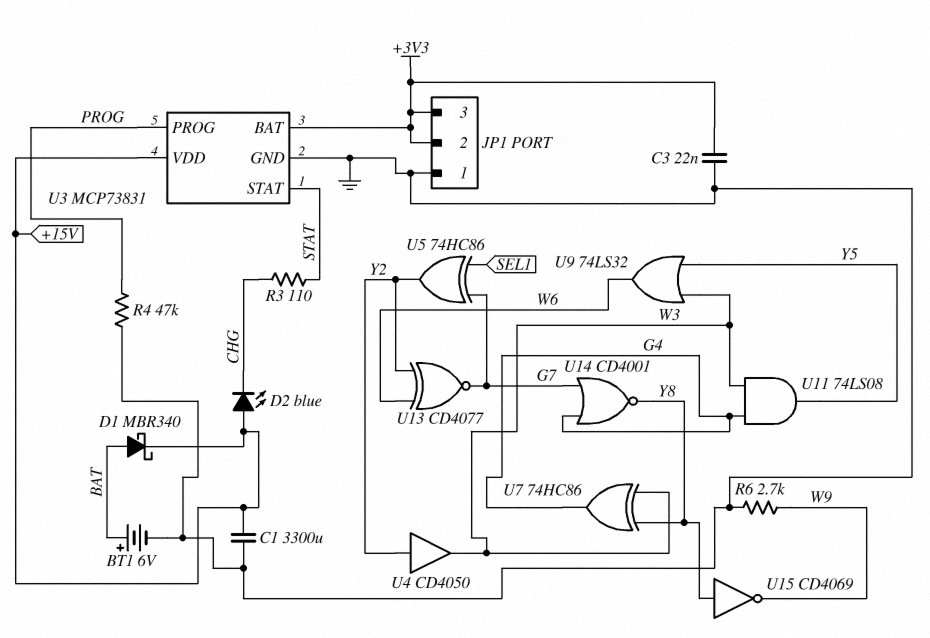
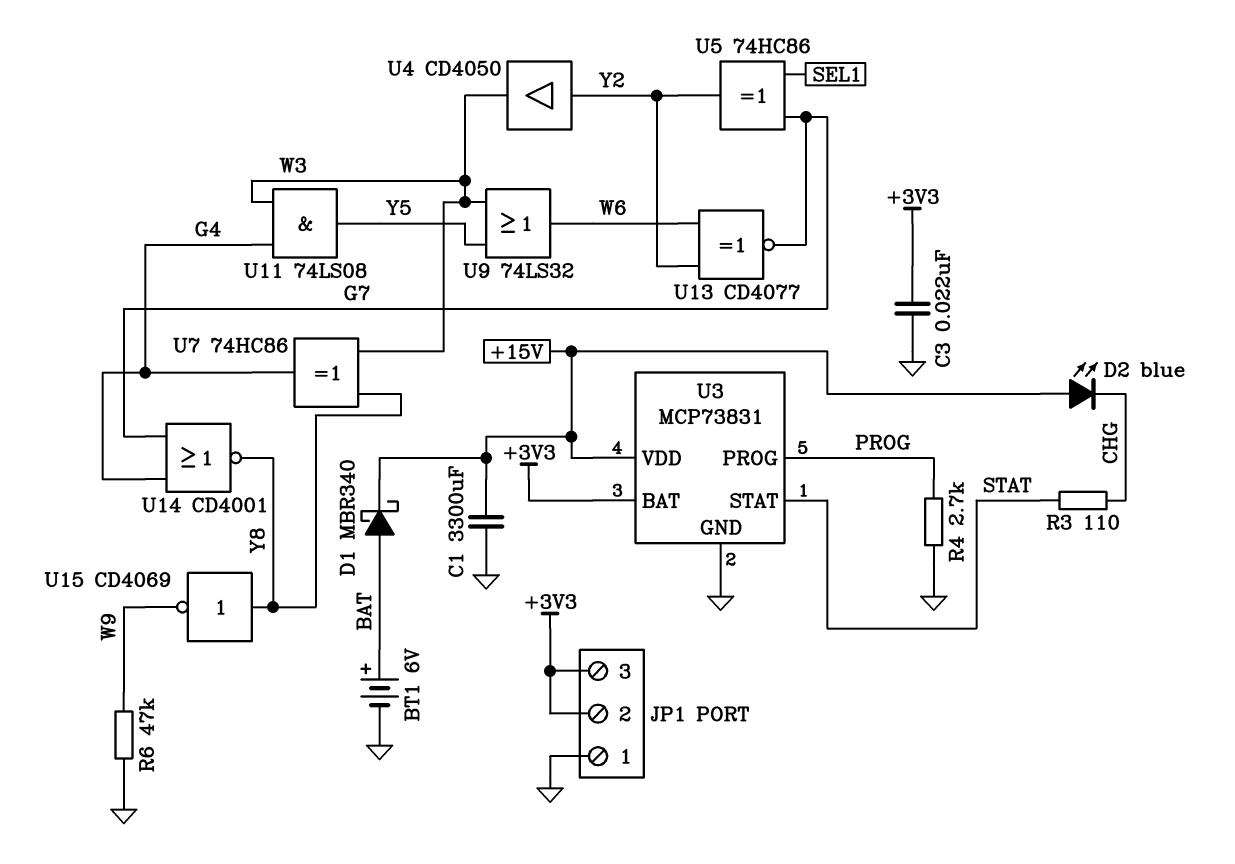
R4: 47k (GND, PROG) -> 2.7k (GND, PROG)
R6: 2.7k (GND, W9) -> 47k (GND, W9)

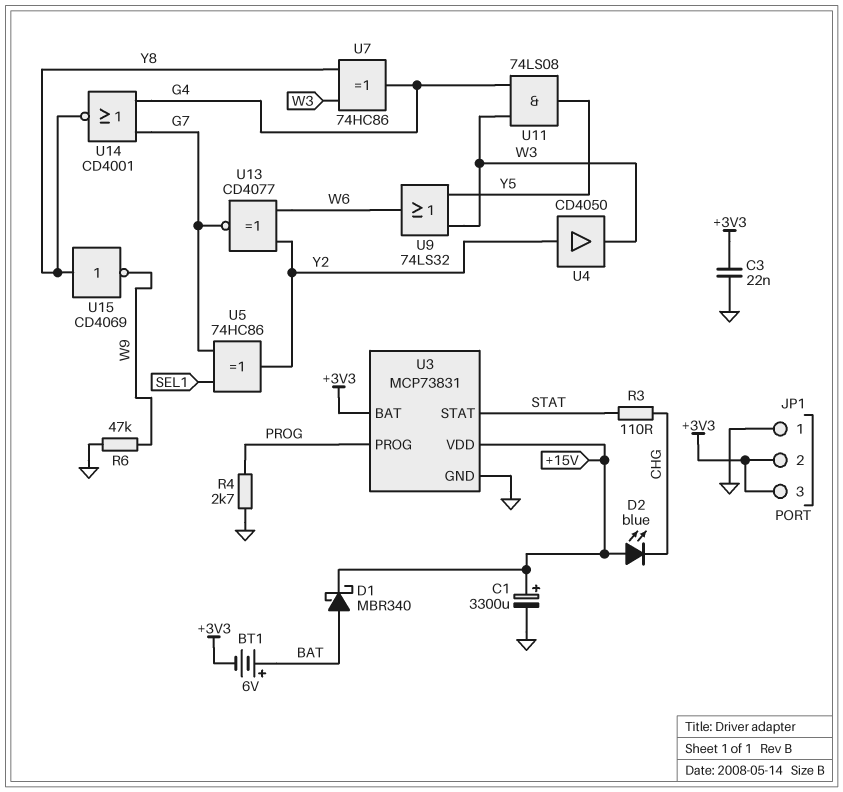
BT1: 6V (plus BAT, minus GND) -> 6V (plus BAT, minus +3V3)
C1: 3300uF (+15V, GND) -> 3300uF (plus +15V, minus GND)

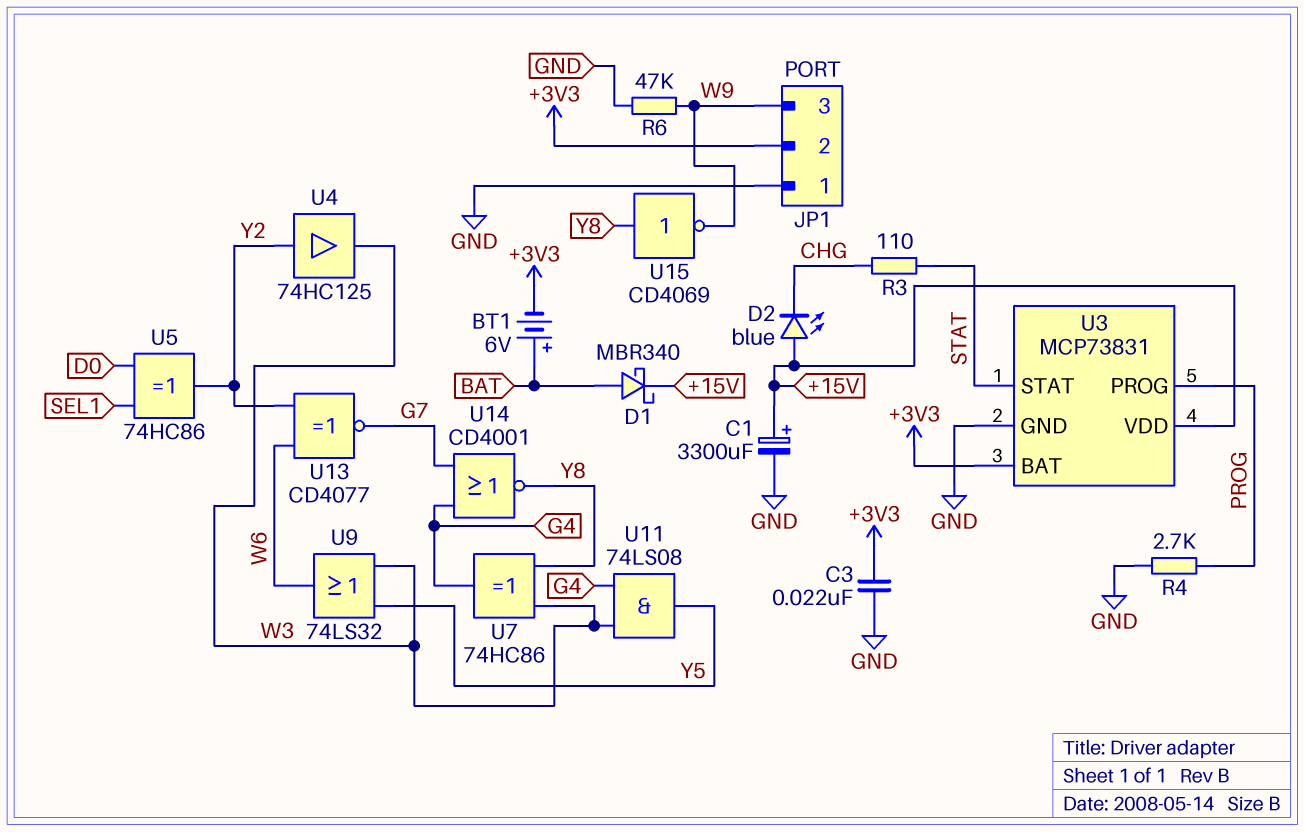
JP1 pin 3: +3V3 -> W9
U4: buffer CD4050 (in Y2, out W3) -> buffer 74HC125 (in Y2, out W3)
U5: XOR 74HC86 (in G7, in SEL1, out Y2) -> XOR 74HC86 (in D0, in SEL1, out Y2)

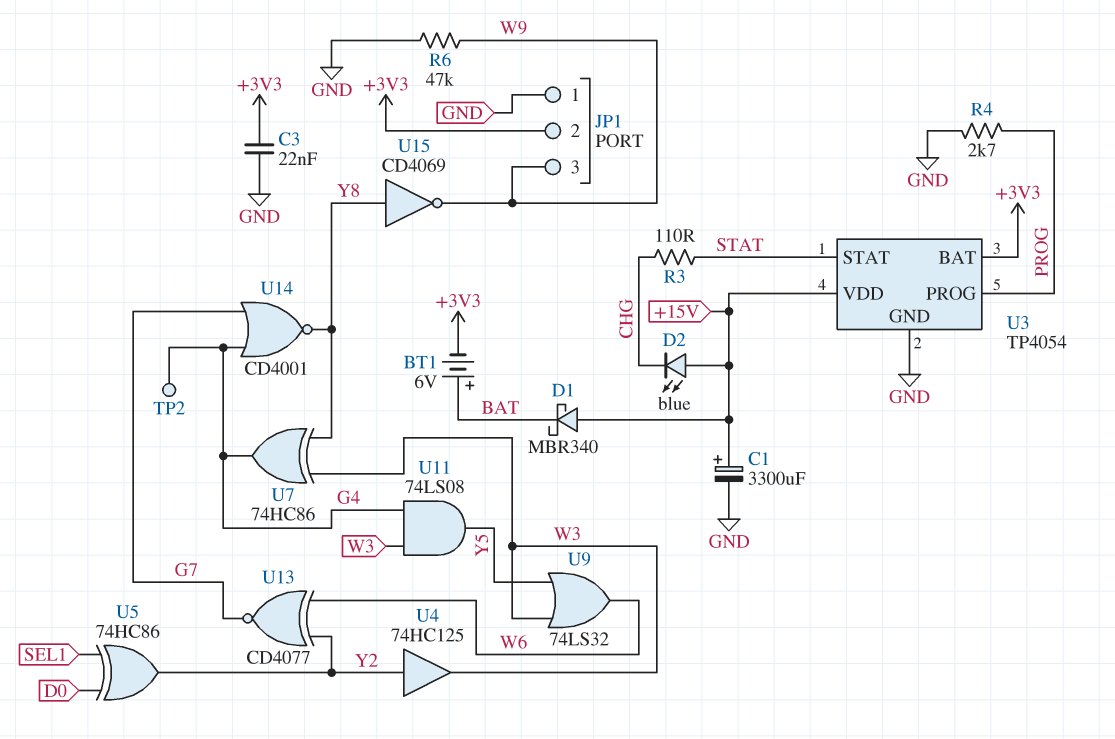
D1: schottky MBR340 (A BAT, K +15V) -> schottky MBR340 (A +15V, K BAT)
TP2: none -> test point (G4)
U3: MCP73831 -> TP4054

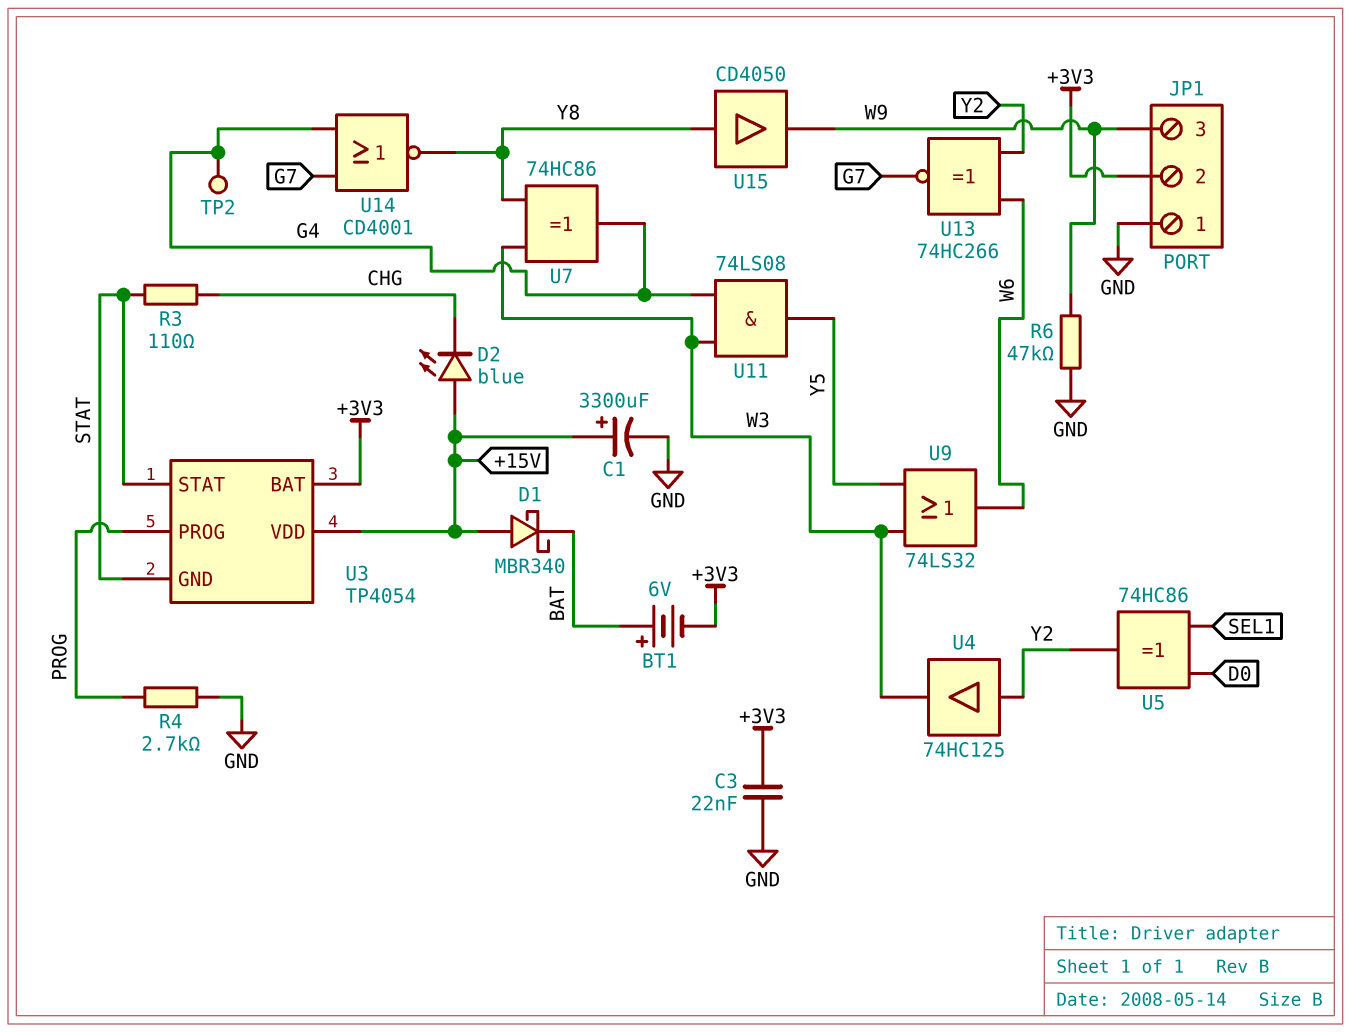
U3 pin GND: GND -> STAT
U13: XNOR CD4077 (in W6, in Y2, out G7) -> XNOR 74HC266 (in W6, in Y2, out G7)
U15: NOT CD4069 (in Y8, out W9) -> buffer CD4050 (in Y8, out W9)

